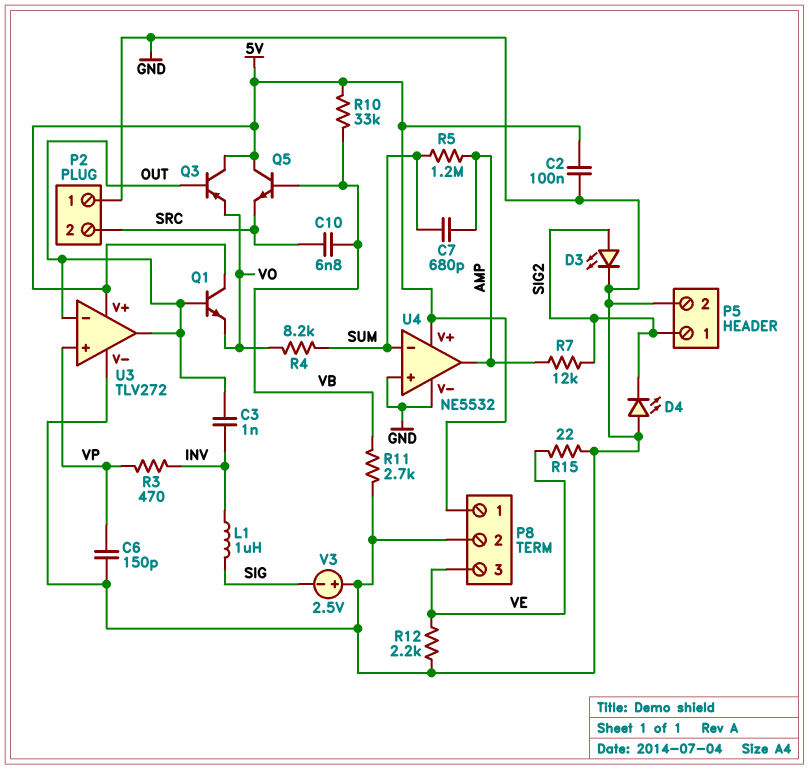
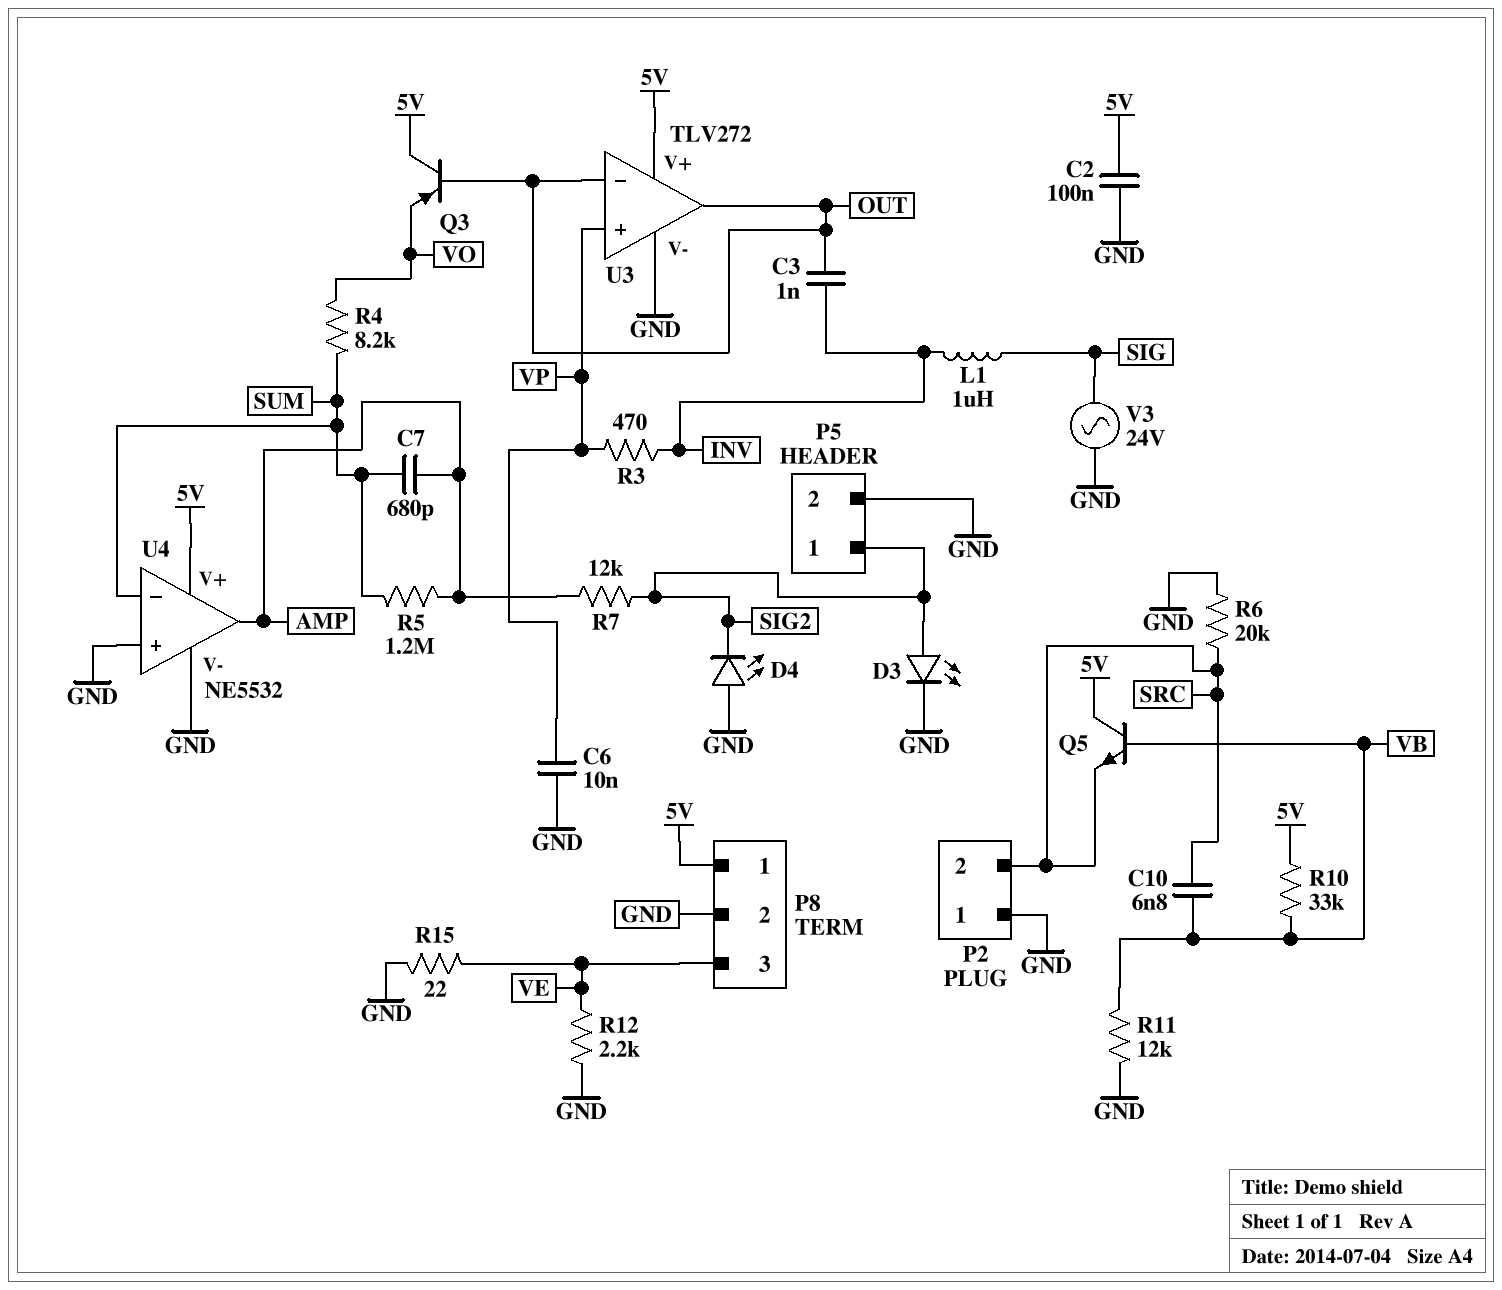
C6: 150pF (GND, VP) -> 10nF (GND, VP)
Q1: NPN (B OUT, C 5V, E VO) -> none
R6: none -> 20k (GND, SRC)
R11: 2.7k (GND, VB) -> 12k (GND, VB)
V3: 2.5V (plus GND, minus SIG) -> AC 24V (GND, SIG)

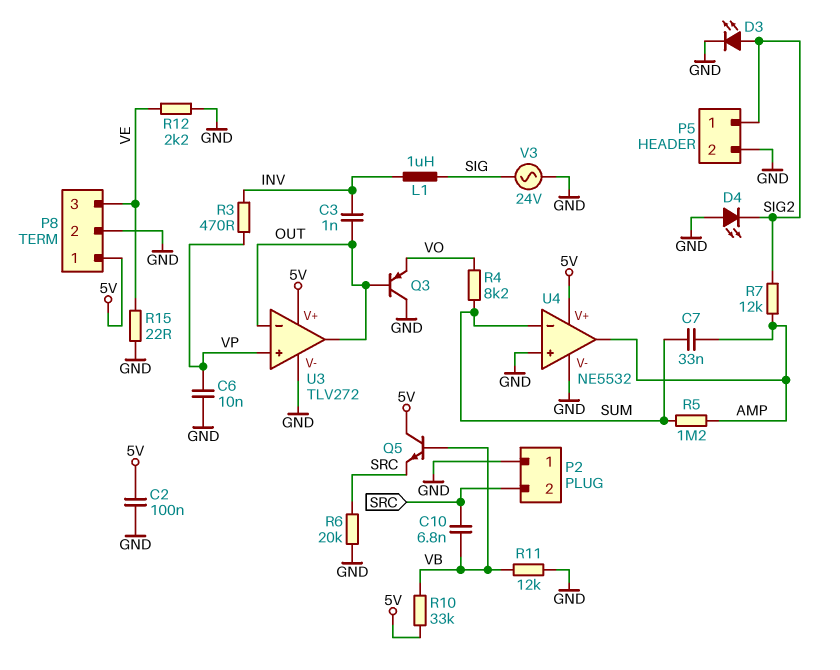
C7: 680pF (AMP, SUM) -> 33nF (AMP, SUM)
Q3: PNP (B OUT, C 5V, E VO) -> PNP (B OUT, C GND, E VO)

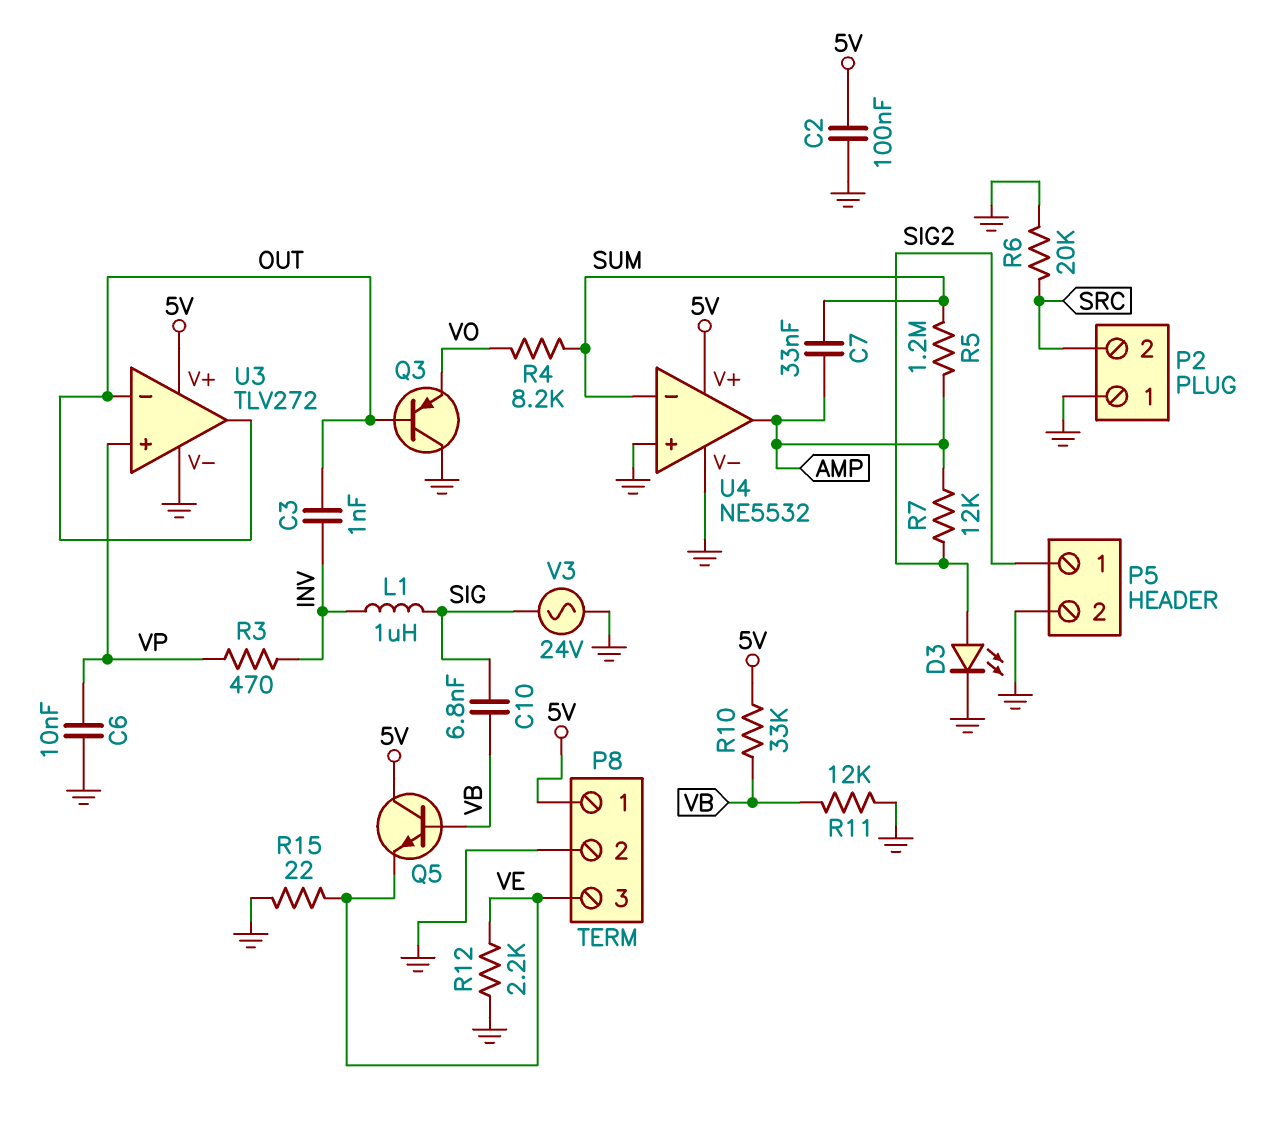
C10: 6.8nF (SRC, VB) -> 6.8nF (SIG, VB)
D4: LED (A GND, K SIG2) -> none
Q5: NPN (B VB, C 5V, E SRC) -> NPN (B VB, C 5V, E VE)

